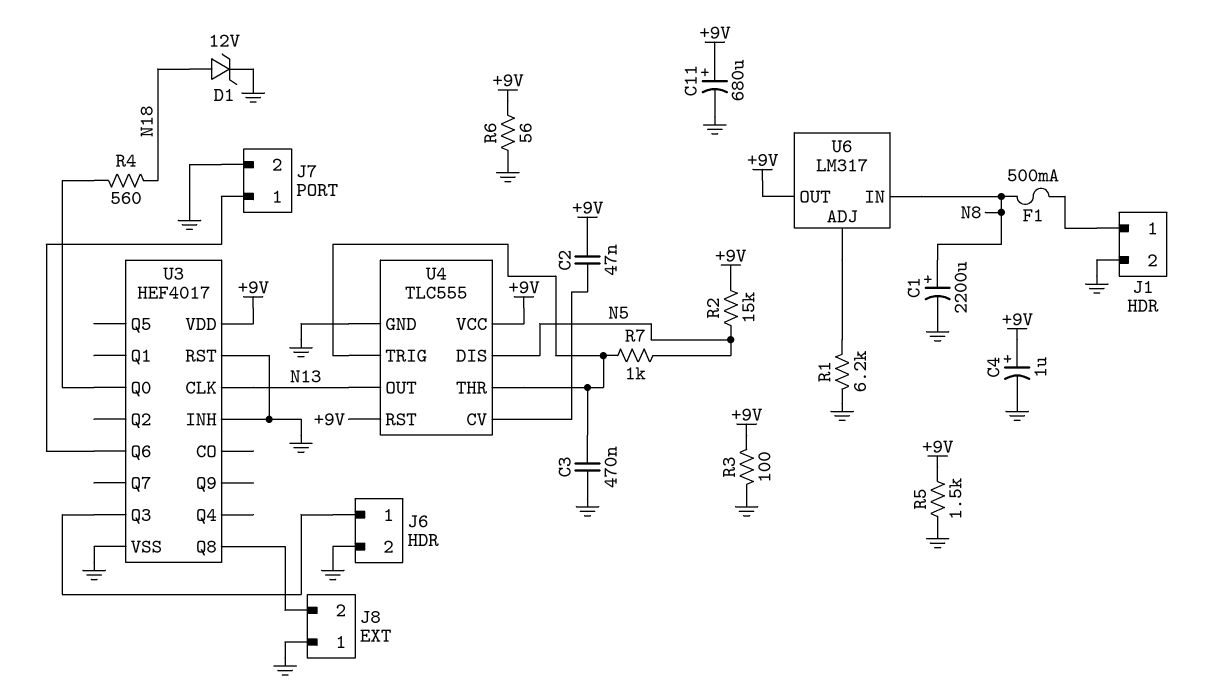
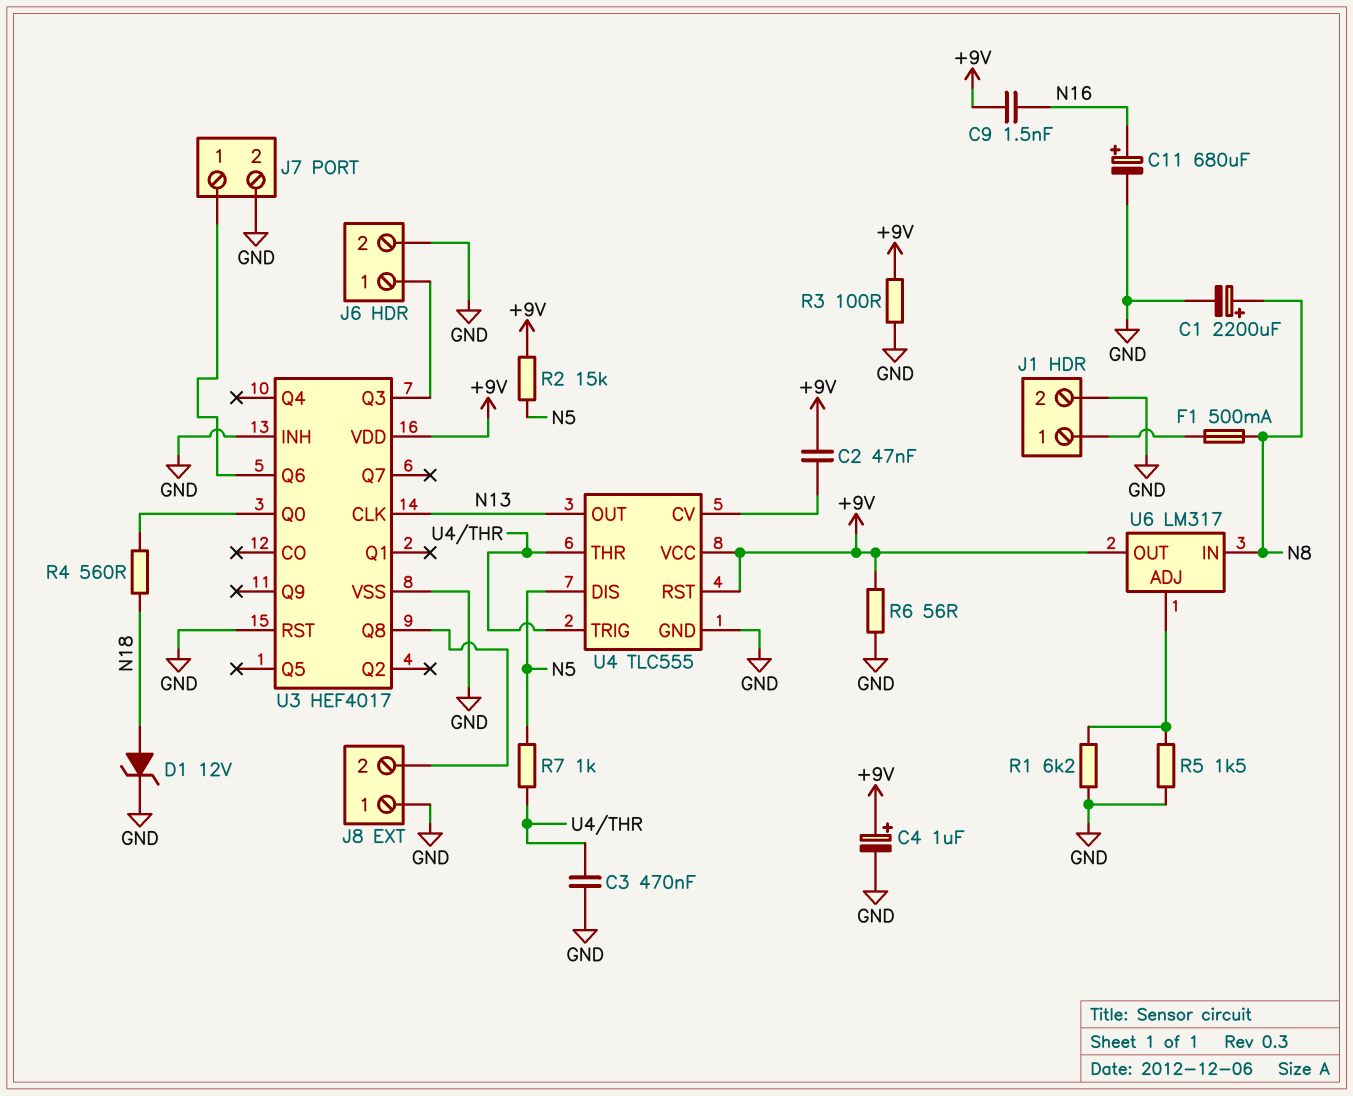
C9: none -> 1.5nF (+9V, N16)
C11: 680uF (plus +9V, minus GND) -> 680uF (plus N16, minus GND)
R5: 1.5k (+9V, GND) -> 1.5k (GND, U6/ADJ)

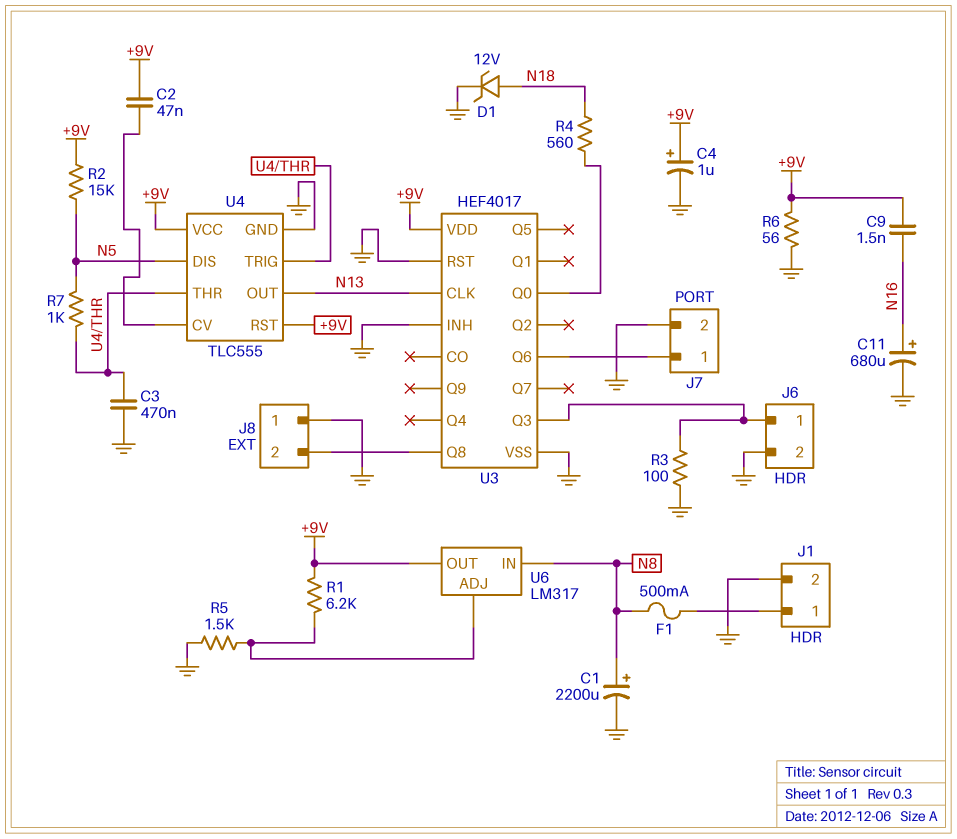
R1: 6.2k (GND, U6/ADJ) -> 6.2k (+9V, U6/ADJ)
R3: 100 (+9V, GND) -> 100 (GND, J6/1)

